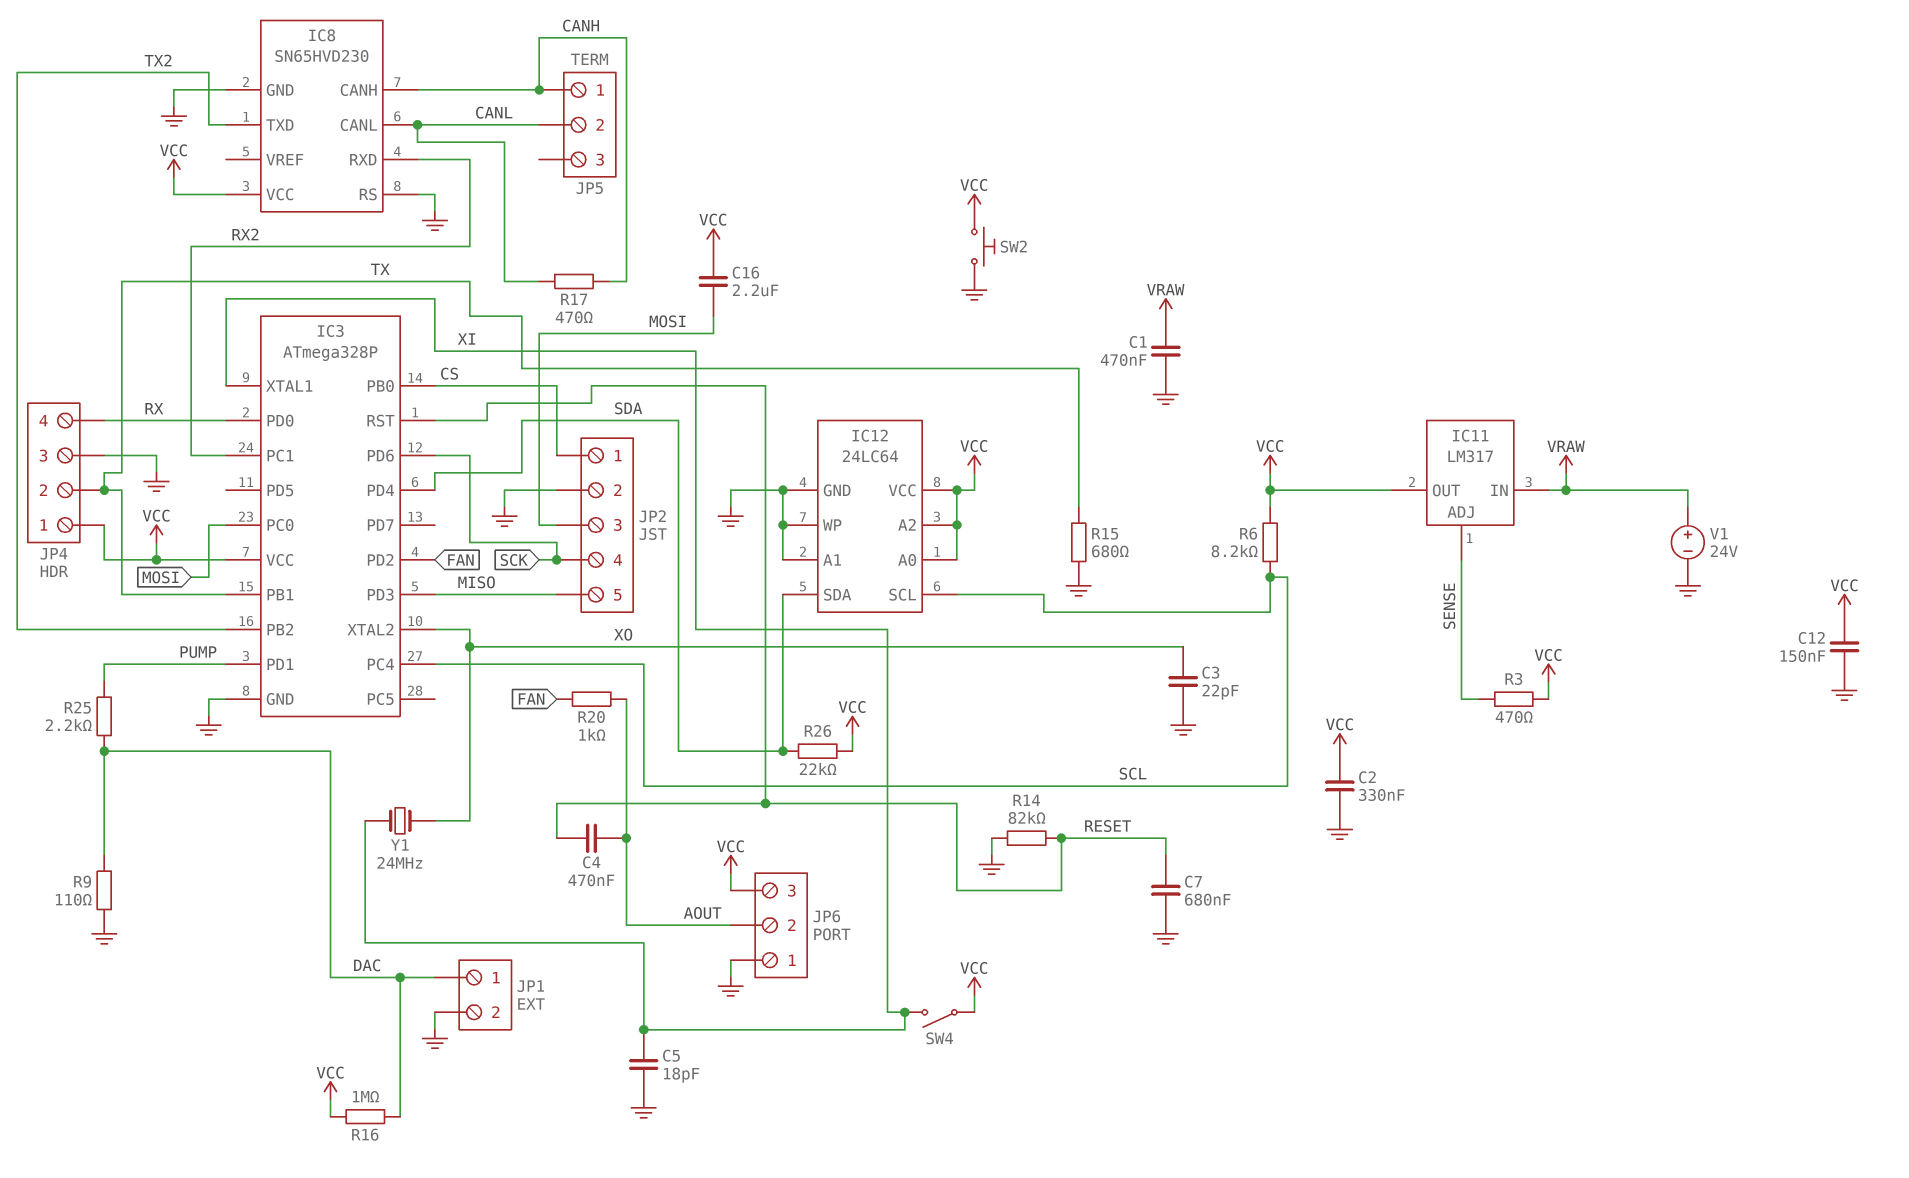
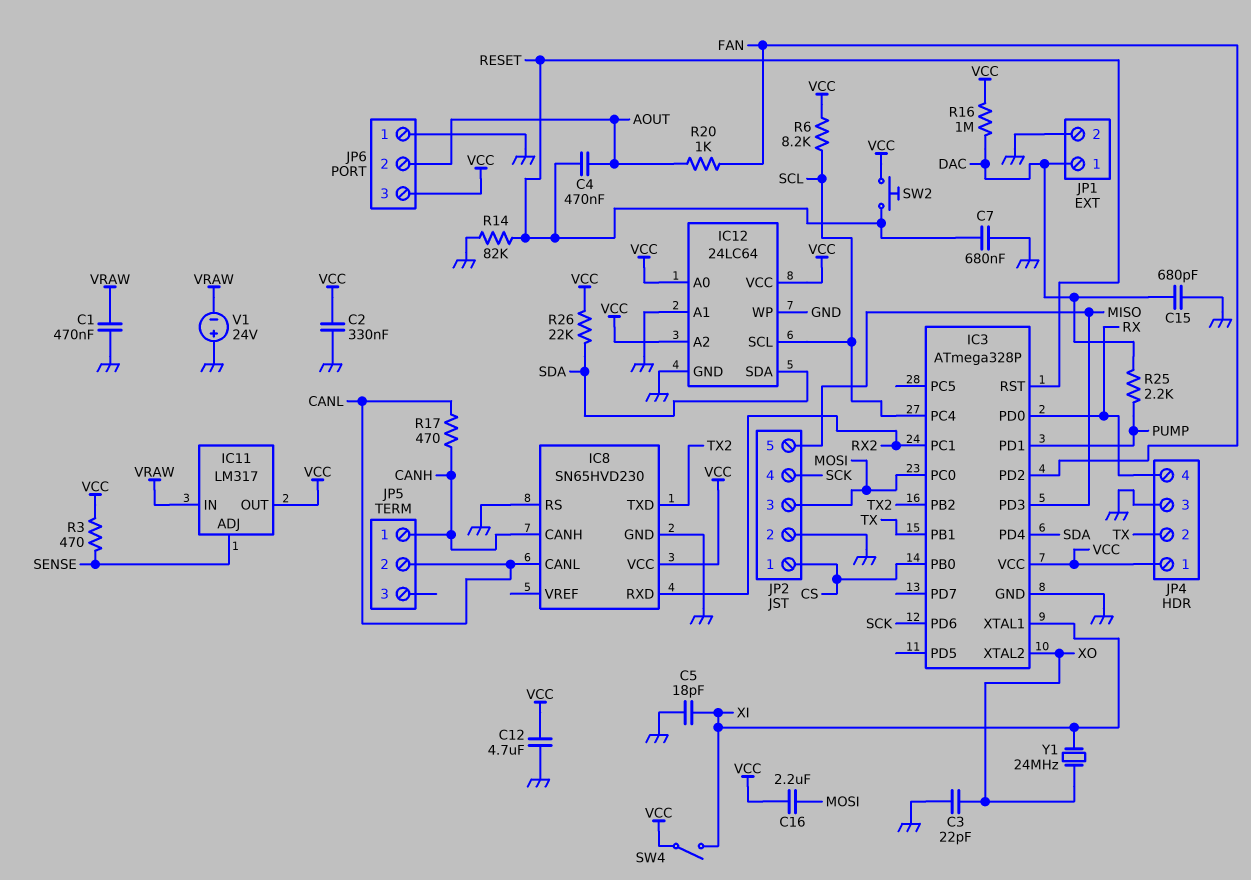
C12: 150nF (GND, VCC) -> 4.7uF (GND, VCC)
C15: none -> 680pF (DAC, GND)
R9: 110 (DAC, GND) -> none
R15: 680 (GND, TX) -> none
SW2: button (GND, VCC) -> button (RESET, VCC)
V1: 24V (plus VRAW, minus GND) -> 24V (plus GND, minus VRAW)

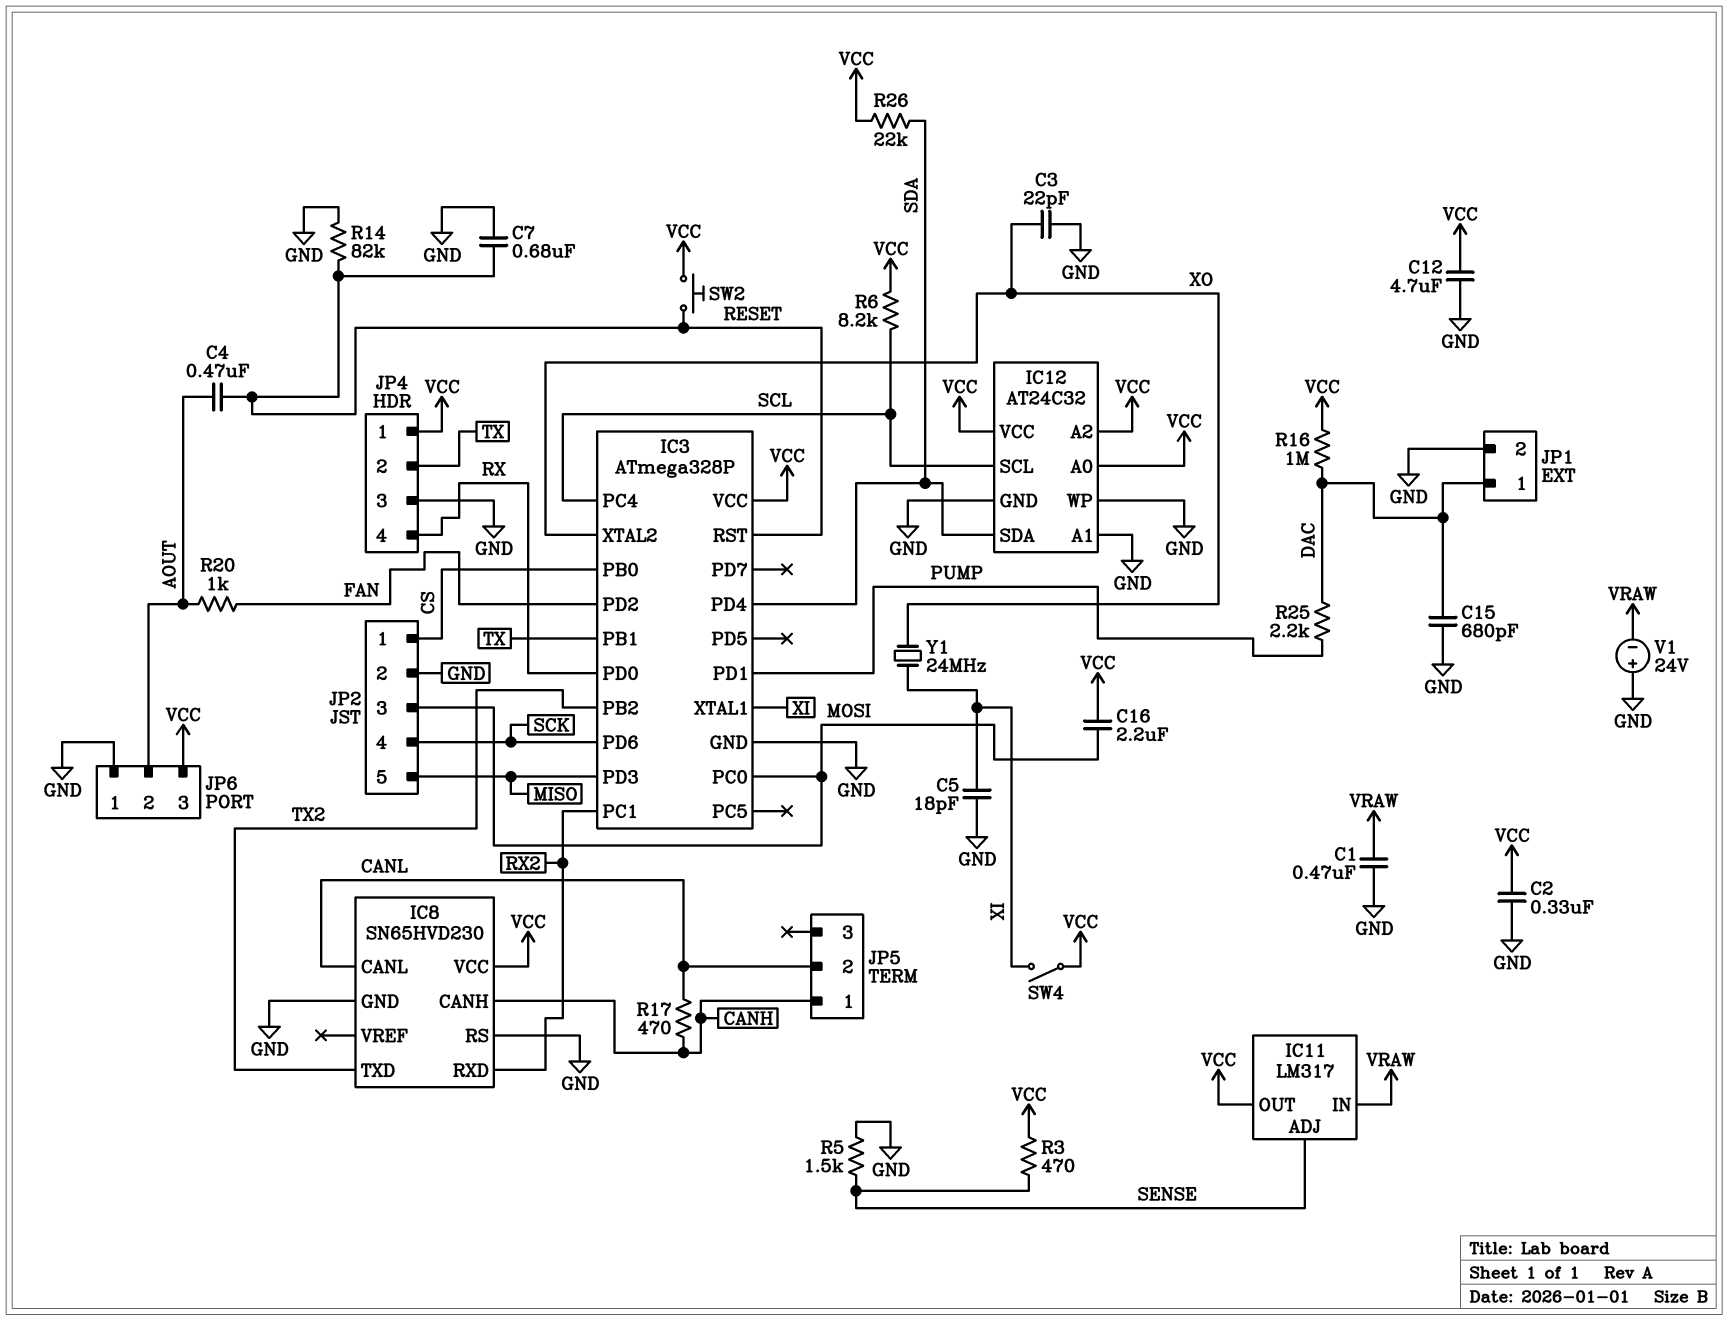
IC12: 24LC64 -> AT24C32
R5: none -> 1.5k (GND, SENSE)

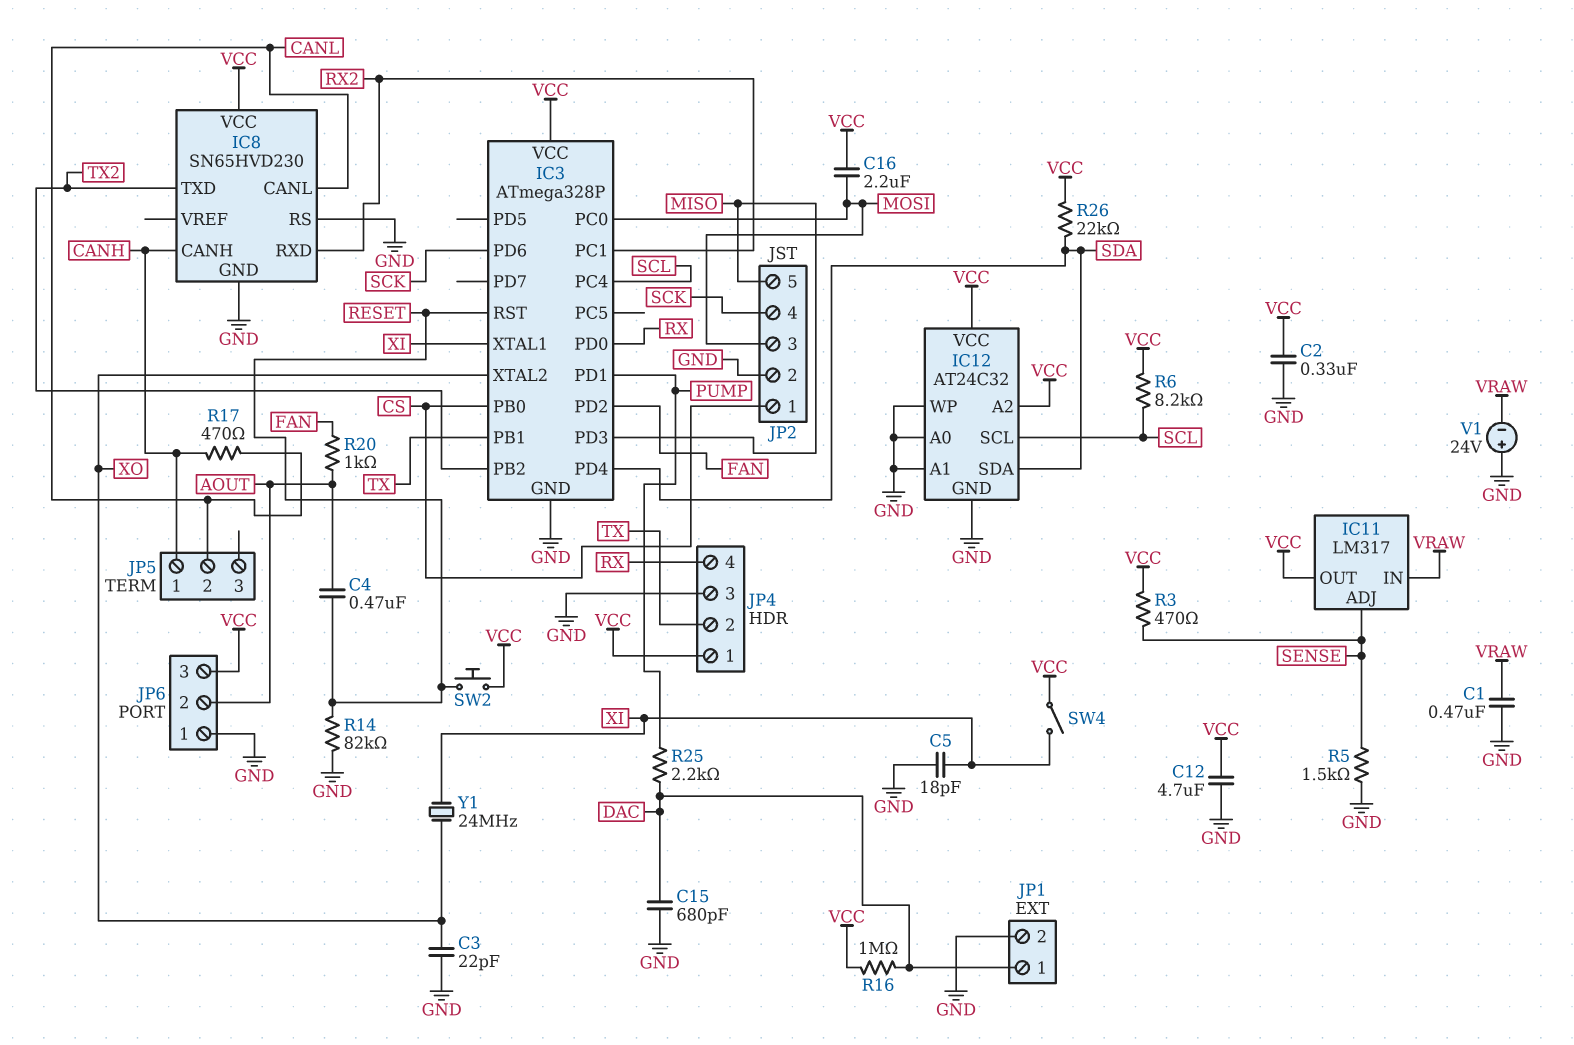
C7: 680nF (GND, RESET) -> none
IC12 pin A0: VCC -> GND

